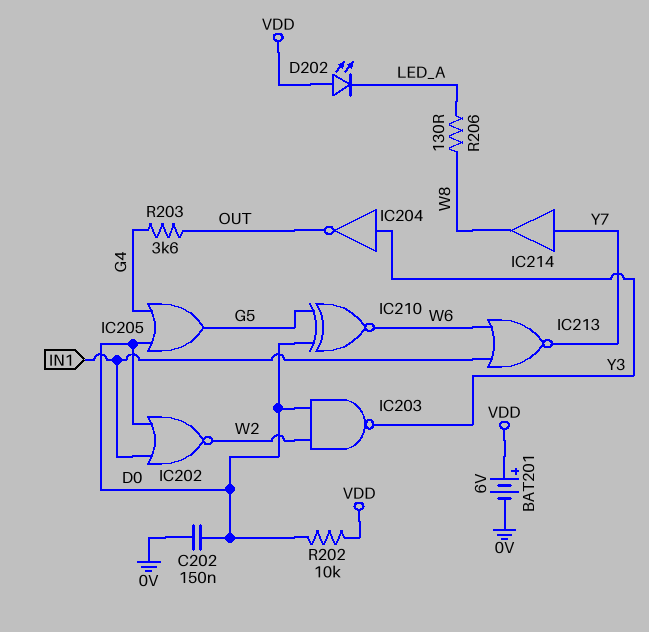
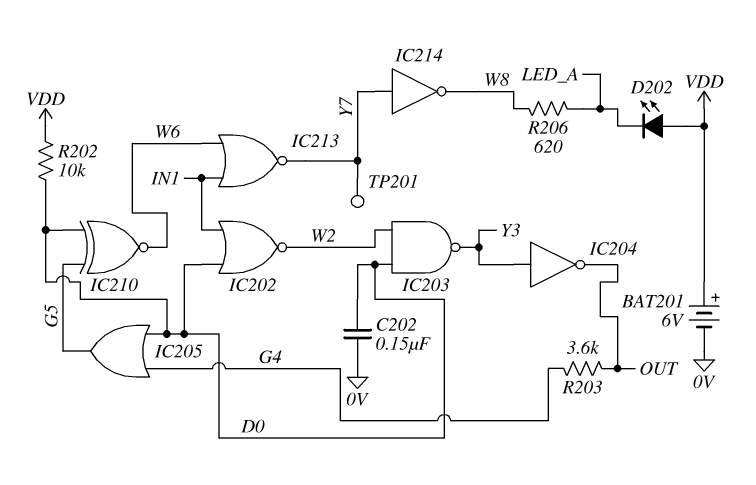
IC214: buffer (in Y7, out W8) -> NOT (in Y7, out W8)
R206: 130 (LED_A, W8) -> 620 (LED_A, W8)
TP201: none -> test point (Y7)

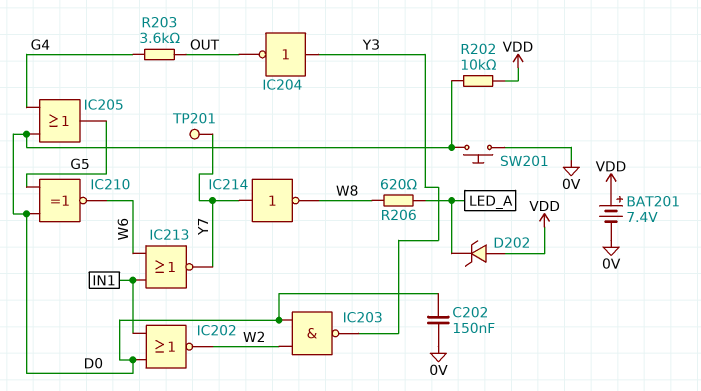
BAT201: 6V (plus VDD, minus 0V) -> 7.4V (plus VDD, minus 0V)
D202: LED (A VDD, K LED_A) -> zener (A VDD, K LED_A)
SW201: none -> button (0V, D0)

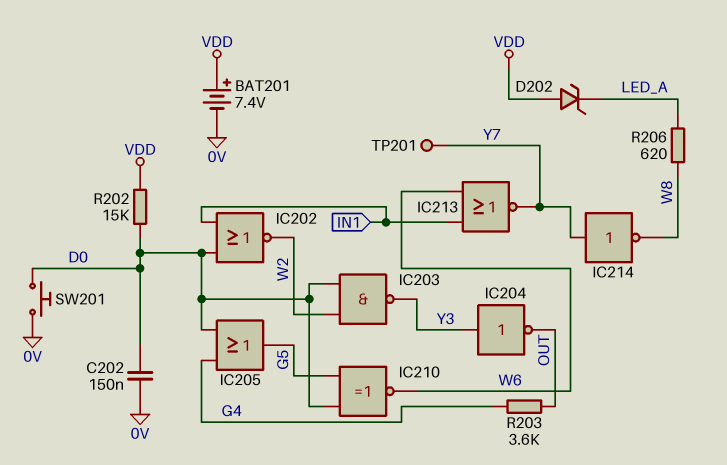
R202: 10k (D0, VDD) -> 15k (D0, VDD)

